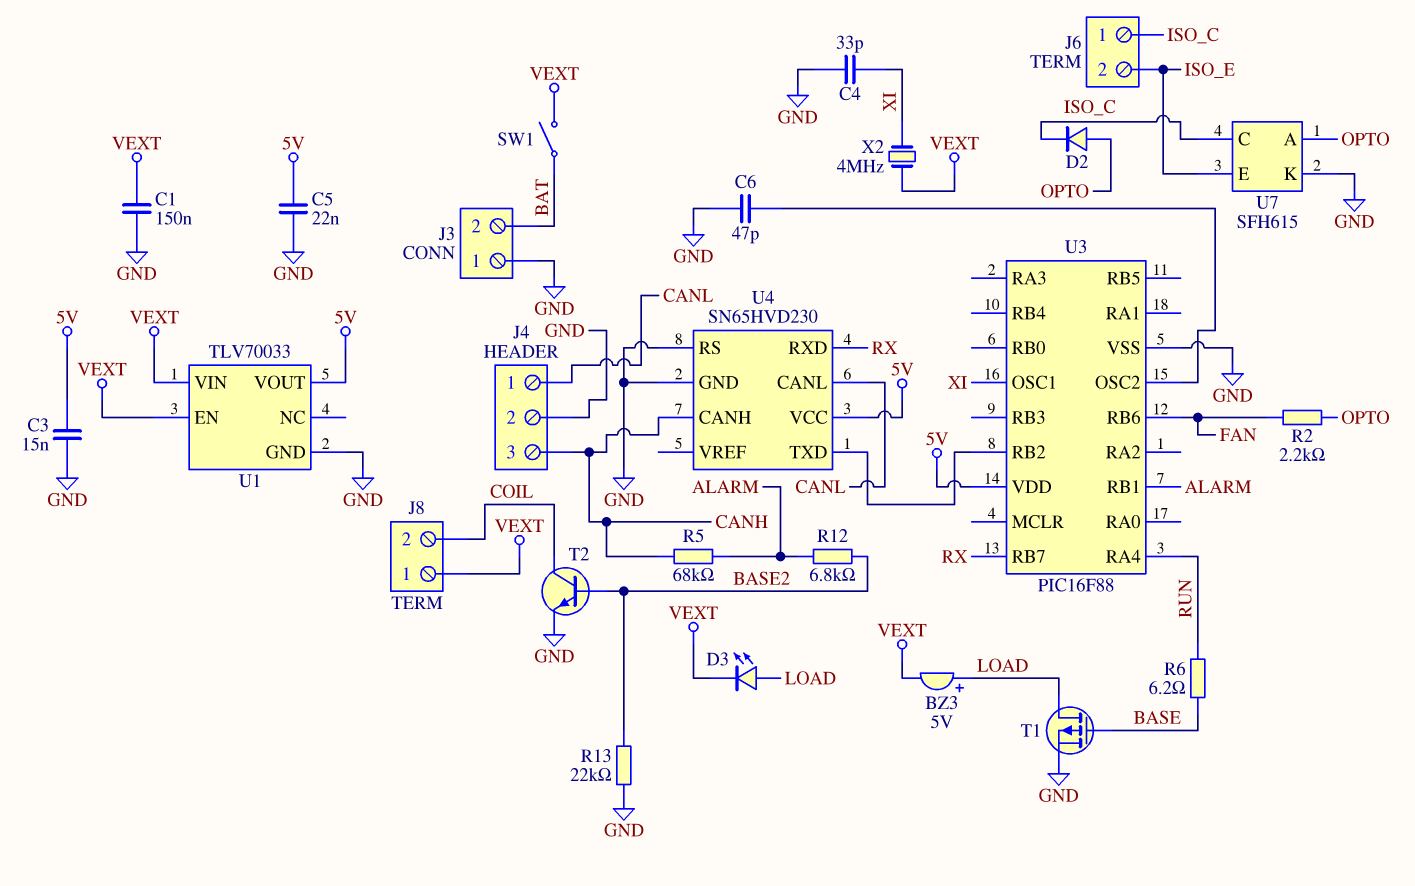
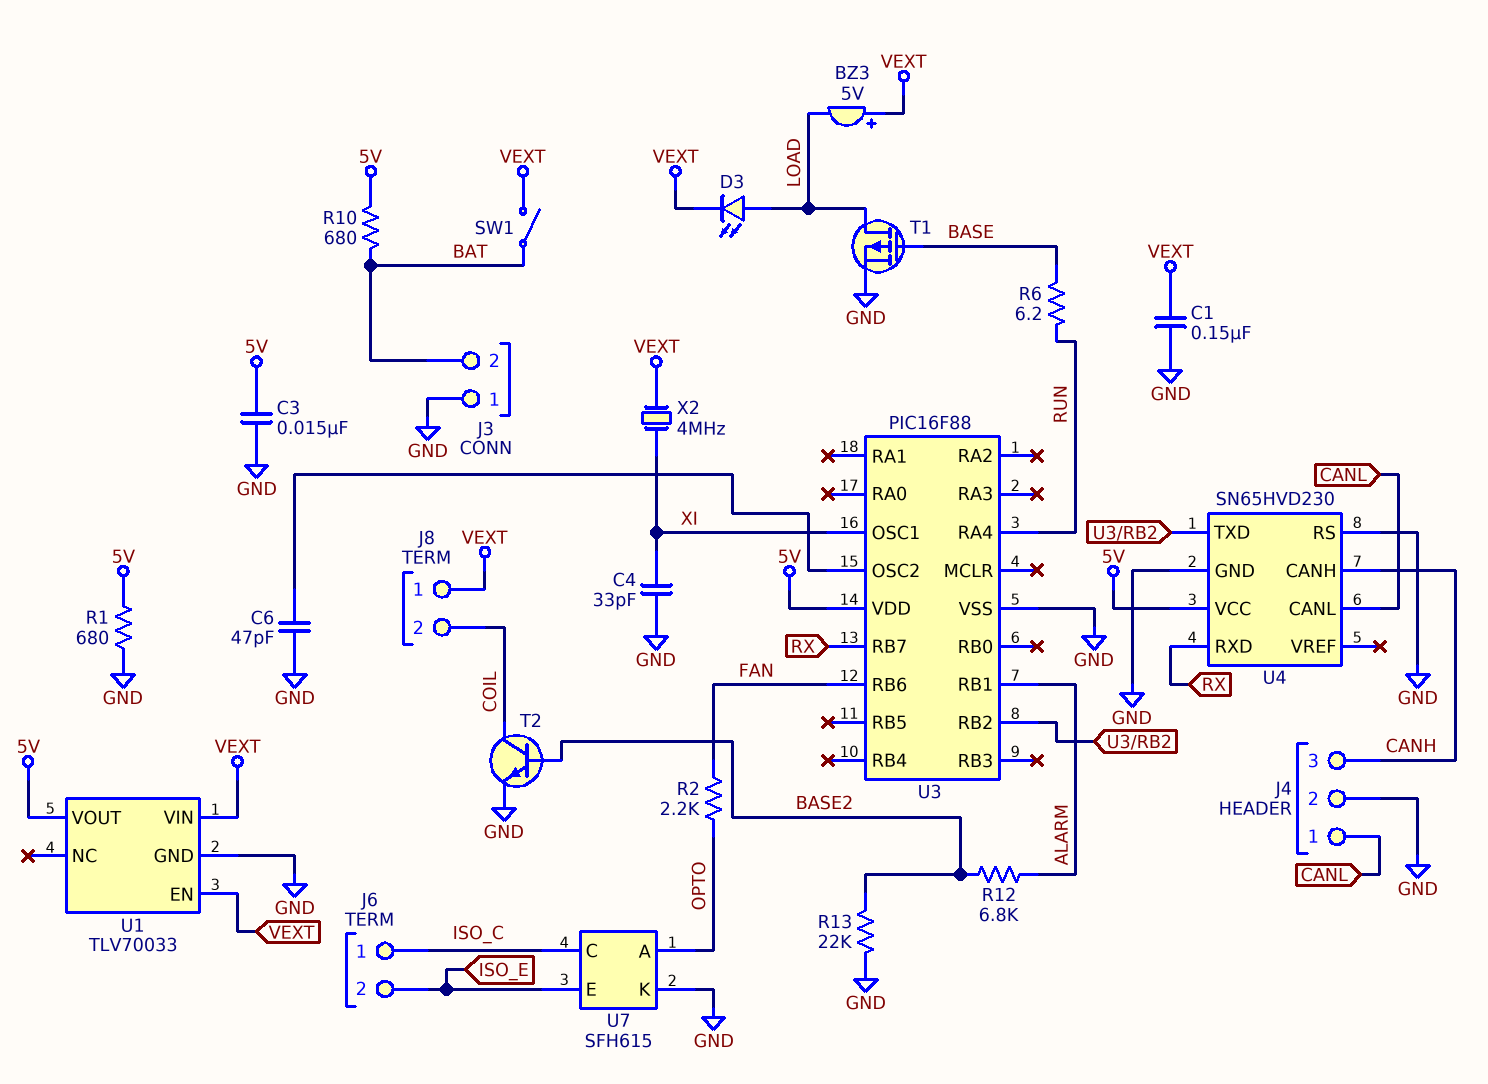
BZ3: buzzer 5V (plus LOAD, minus VEXT) -> buzzer 5V (plus VEXT, minus LOAD)
C5: 22nF (5V, GND) -> none
D2: diode (A OPTO, K ISO_C) -> none
R1: none -> 680 (5V, GND)
R5: 68k (ALARM, CANH) -> none
R10: none -> 680 (5V, BAT)

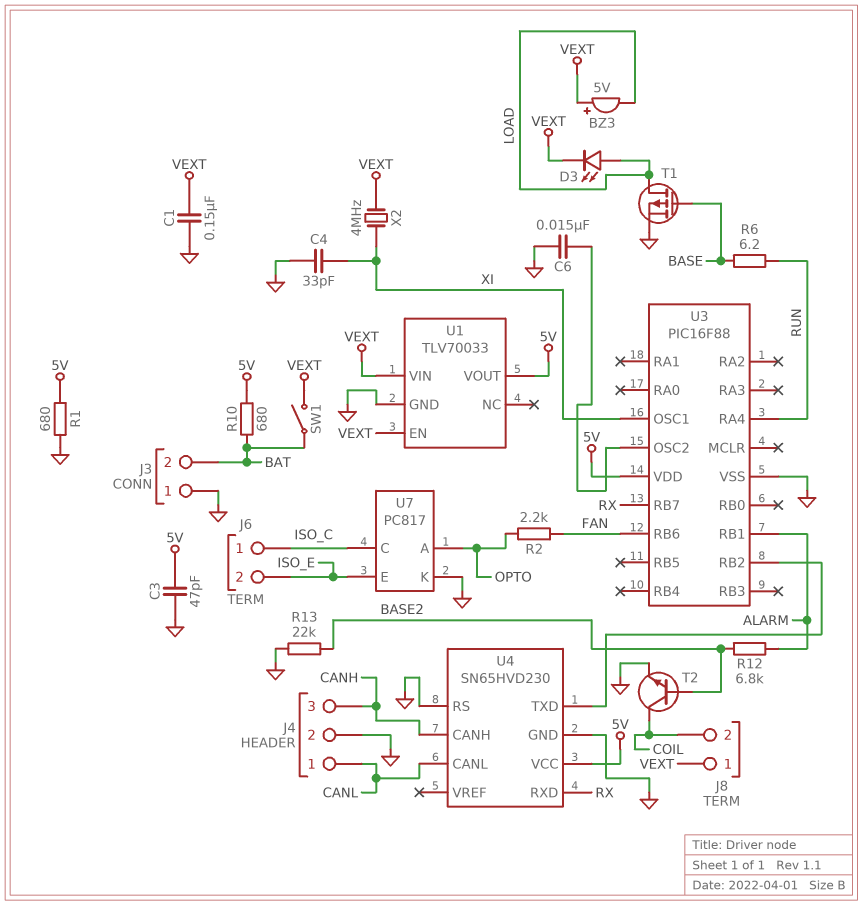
C3: 15nF (5V, GND) -> 47pF (5V, GND)
C6: 47pF (GND, U3/OSC2) -> 15nF (GND, U3/OSC2)
U7: SFH615 -> PC817

